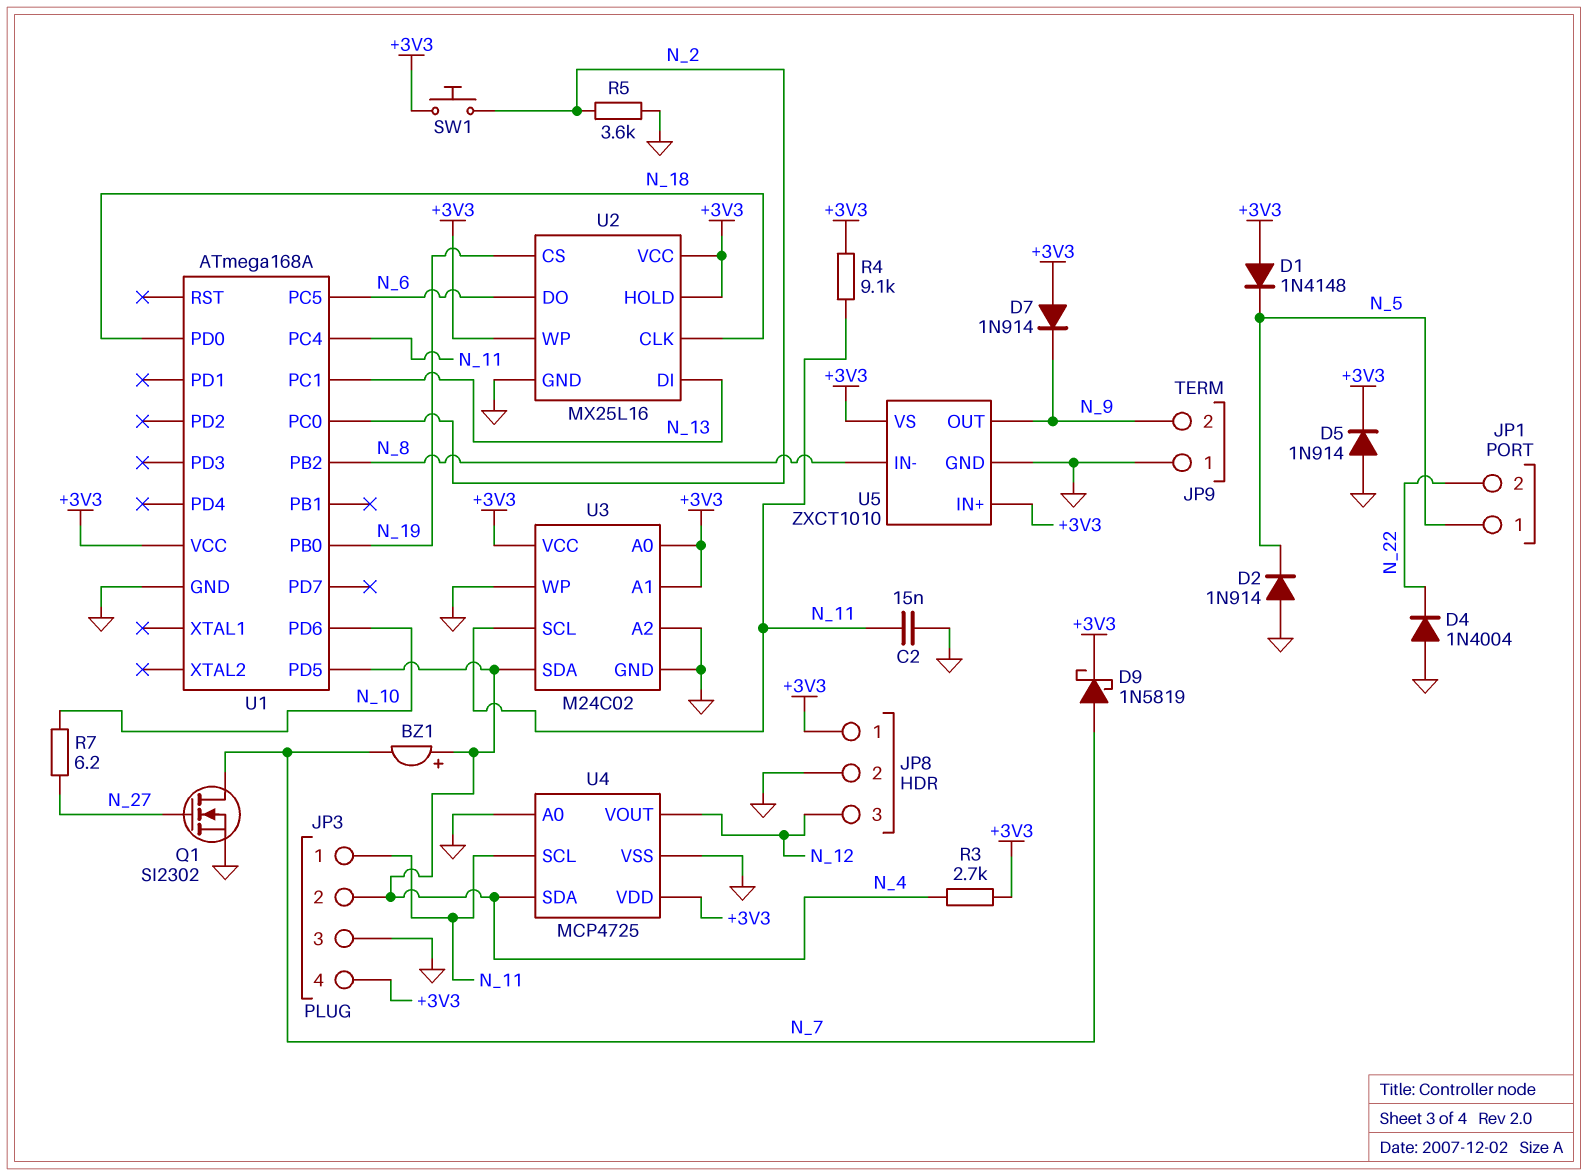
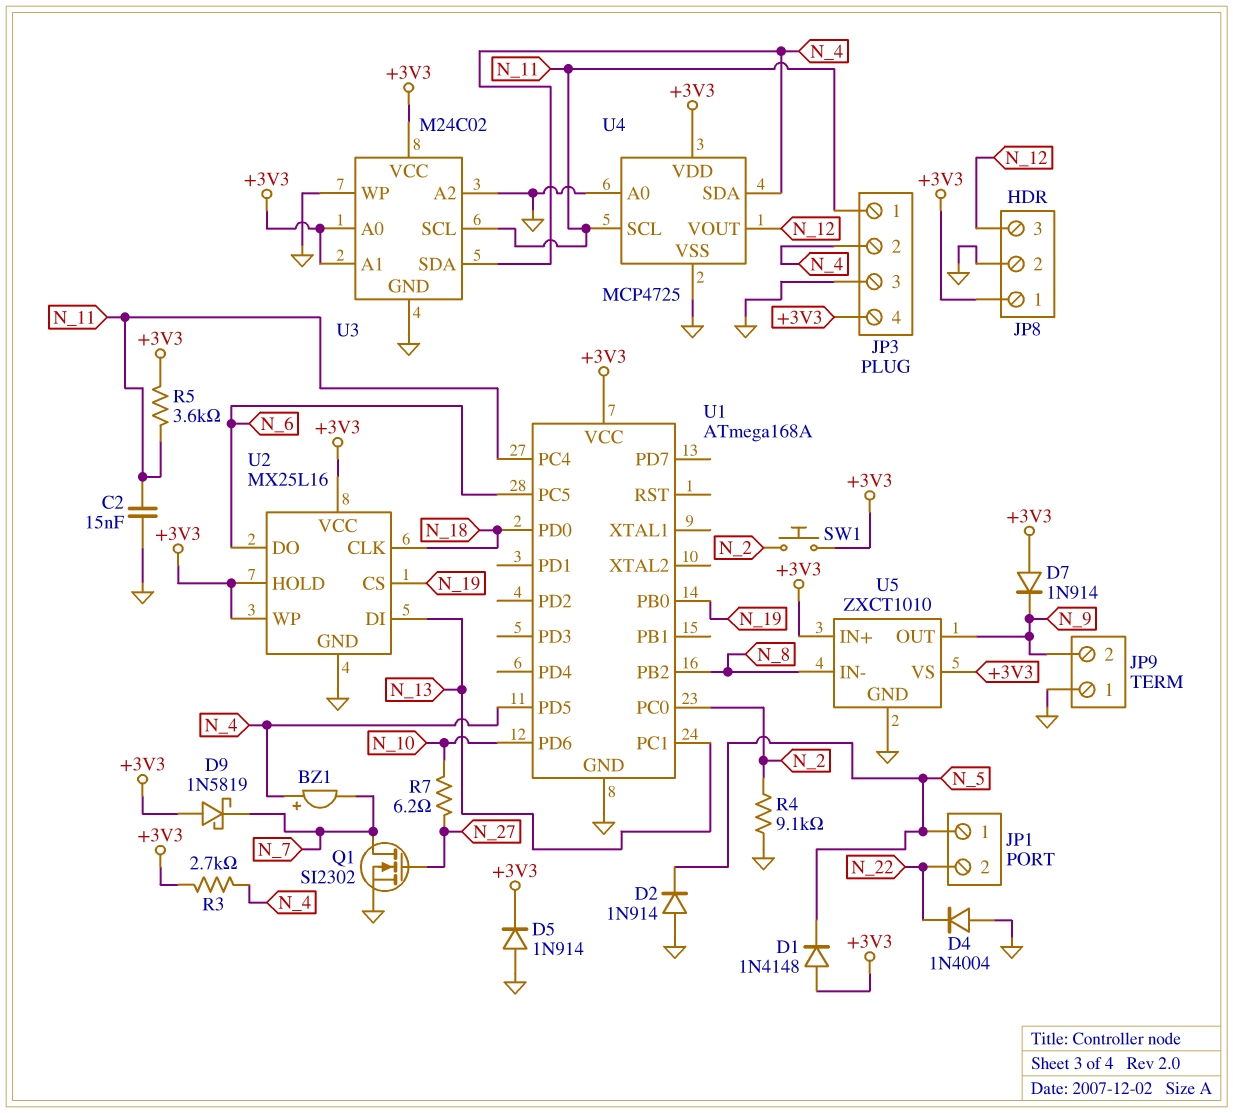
D9: schottky 1N5819 (A N_7, K +3V3) -> schottky 1N5819 (A +3V3, K N_7)
R4: 9.1k (+3V3, N_11) -> 9.1k (GND, N_2)
R5: 3.6k (GND, N_2) -> 3.6k (+3V3, N_11)

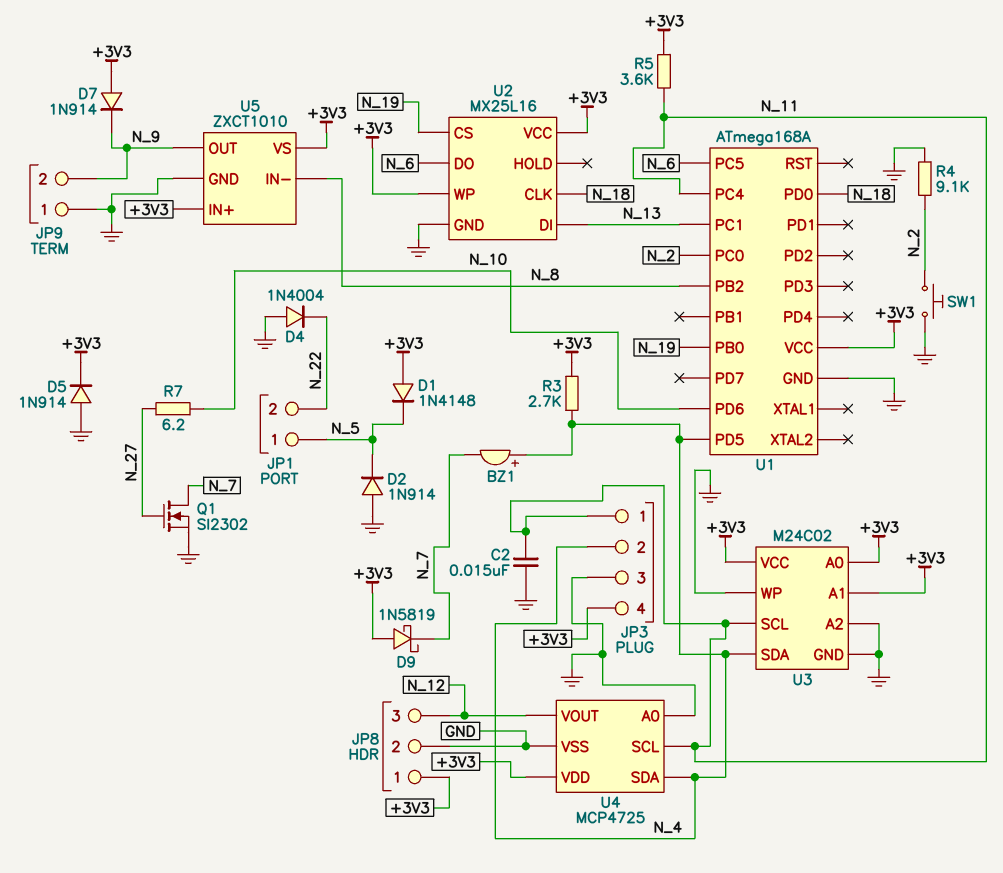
SW1: button (+3V3, N_2) -> button (GND, N_2)
U2 pin HOLD: +3V3 -> none

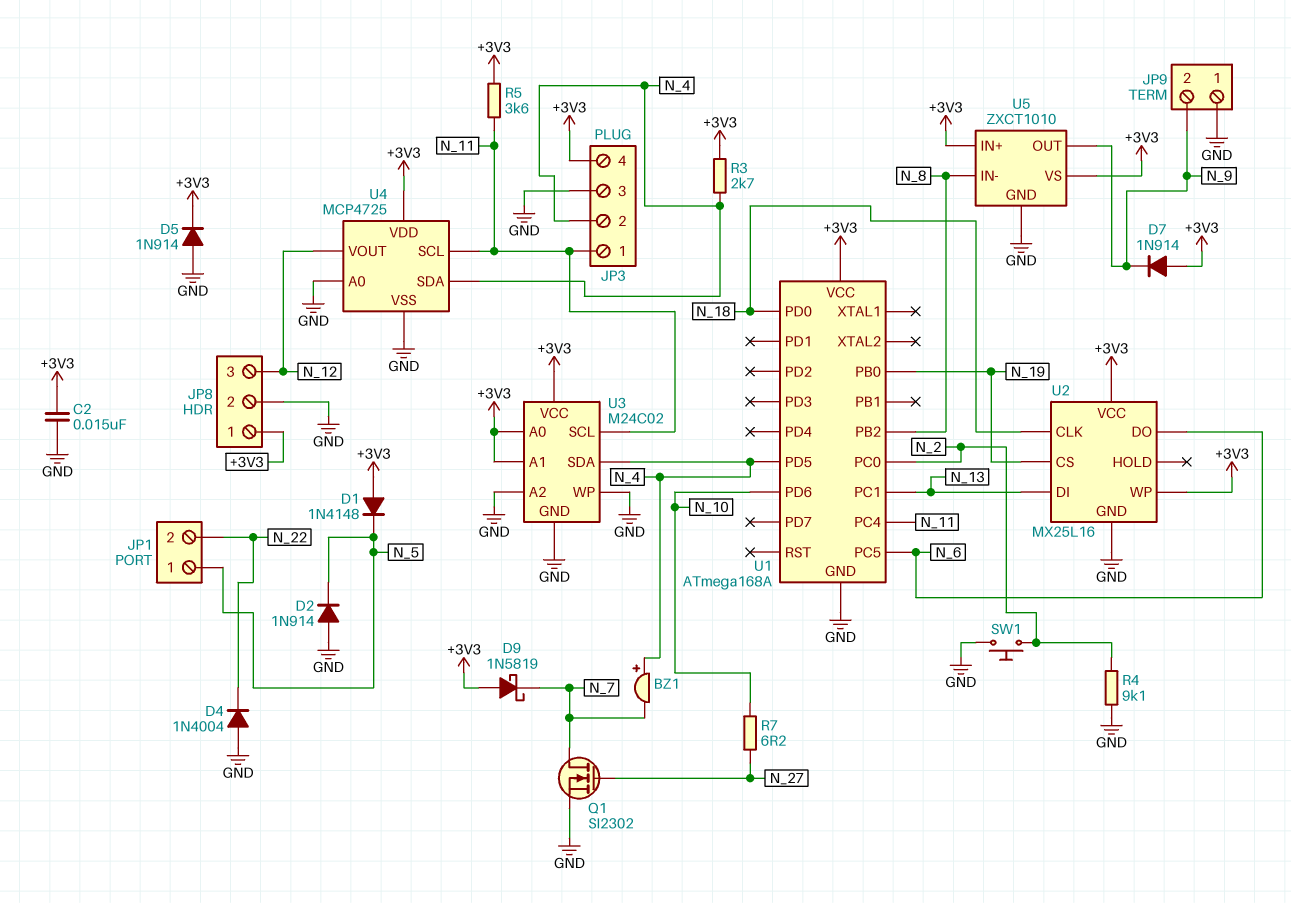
C2: 15nF (GND, N_11) -> 15nF (+3V3, GND)

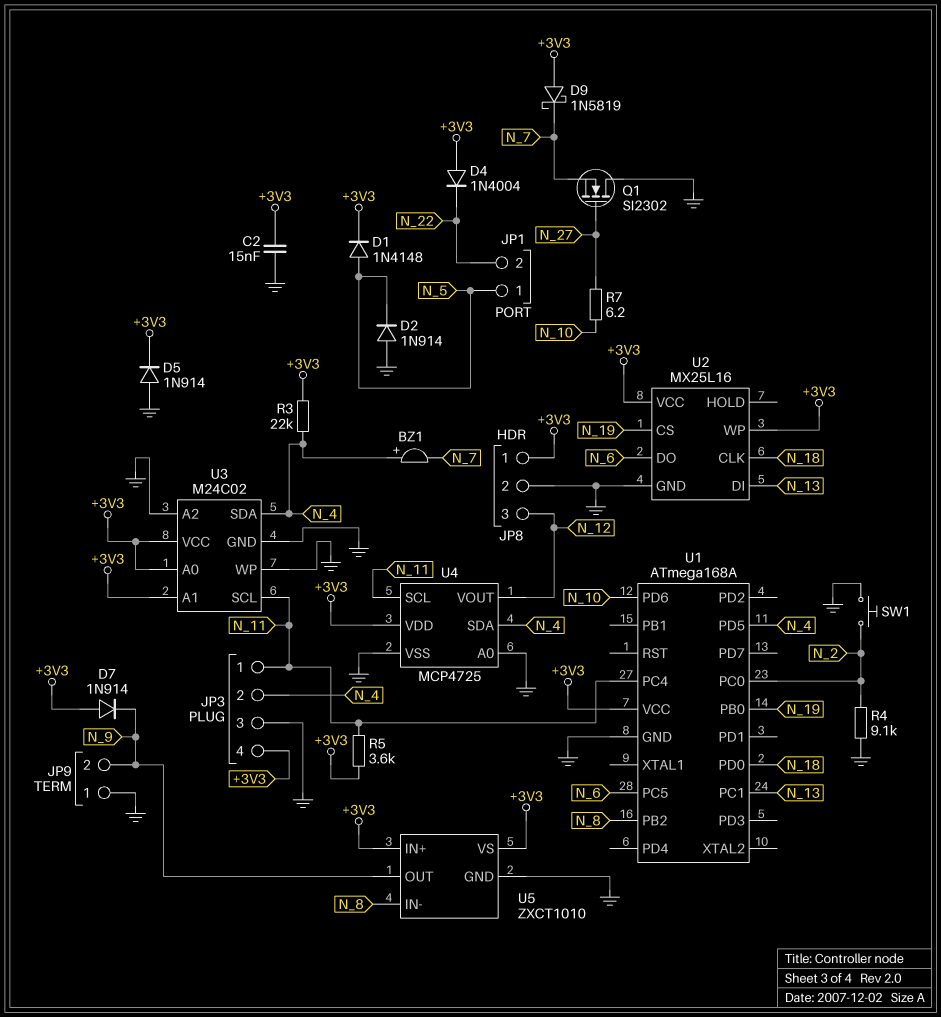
D1: diode 1N4148 (A +3V3, K N_5) -> diode 1N4148 (A N_5, K +3V3)
D4: diode 1N4004 (A GND, K N_22) -> diode 1N4004 (A +3V3, K N_22)
Q1: NMOS SI2302 (G N_27, D N_7, S GND) -> NMOS SI2302 (G N_27, D GND, S N_7)
R3: 2.7k (+3V3, N_4) -> 22k (+3V3, N_4)

